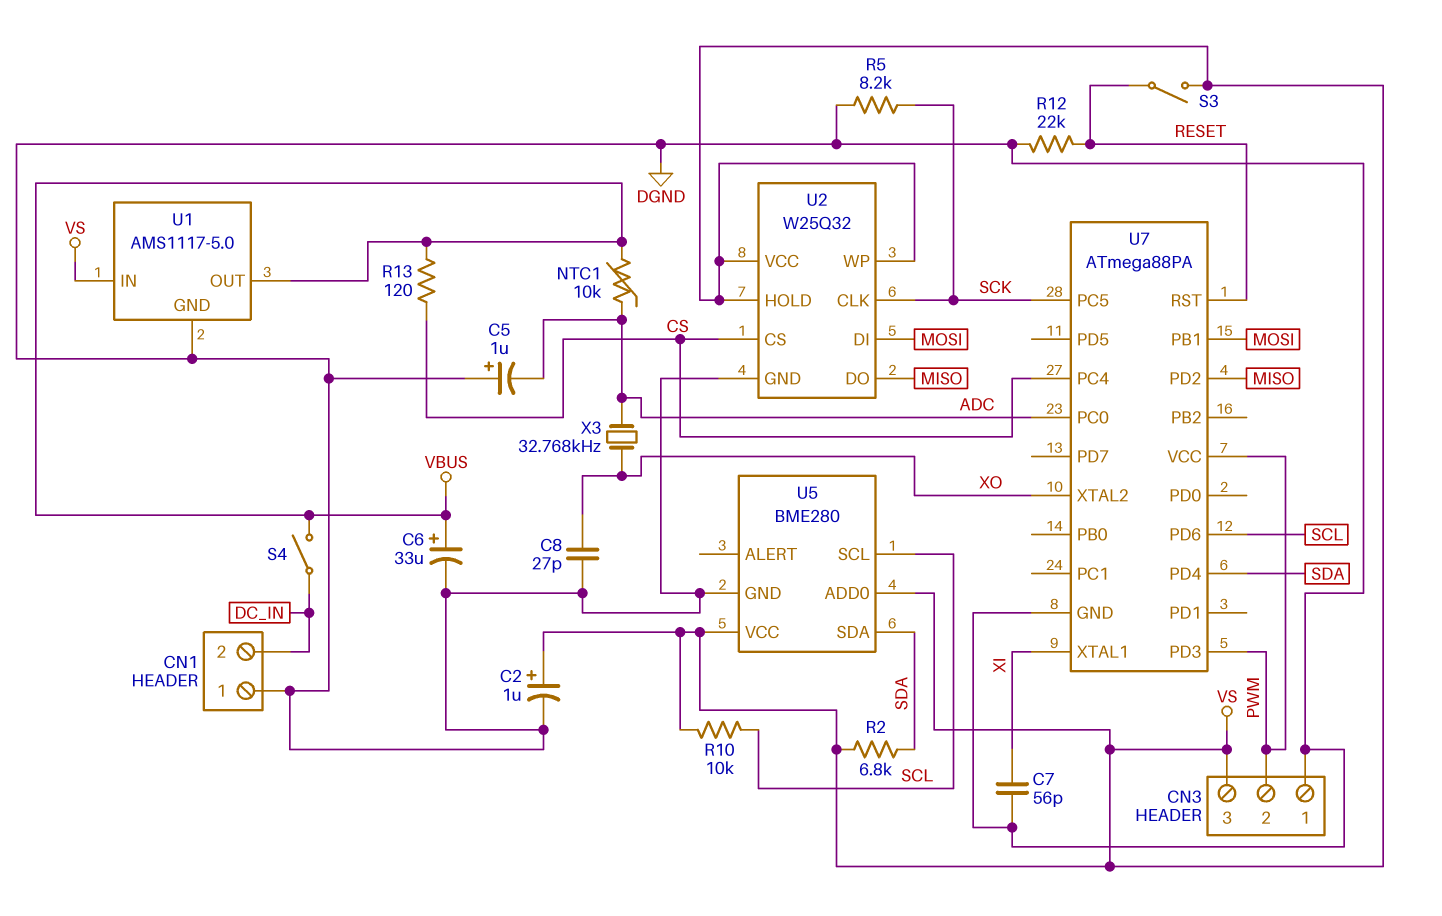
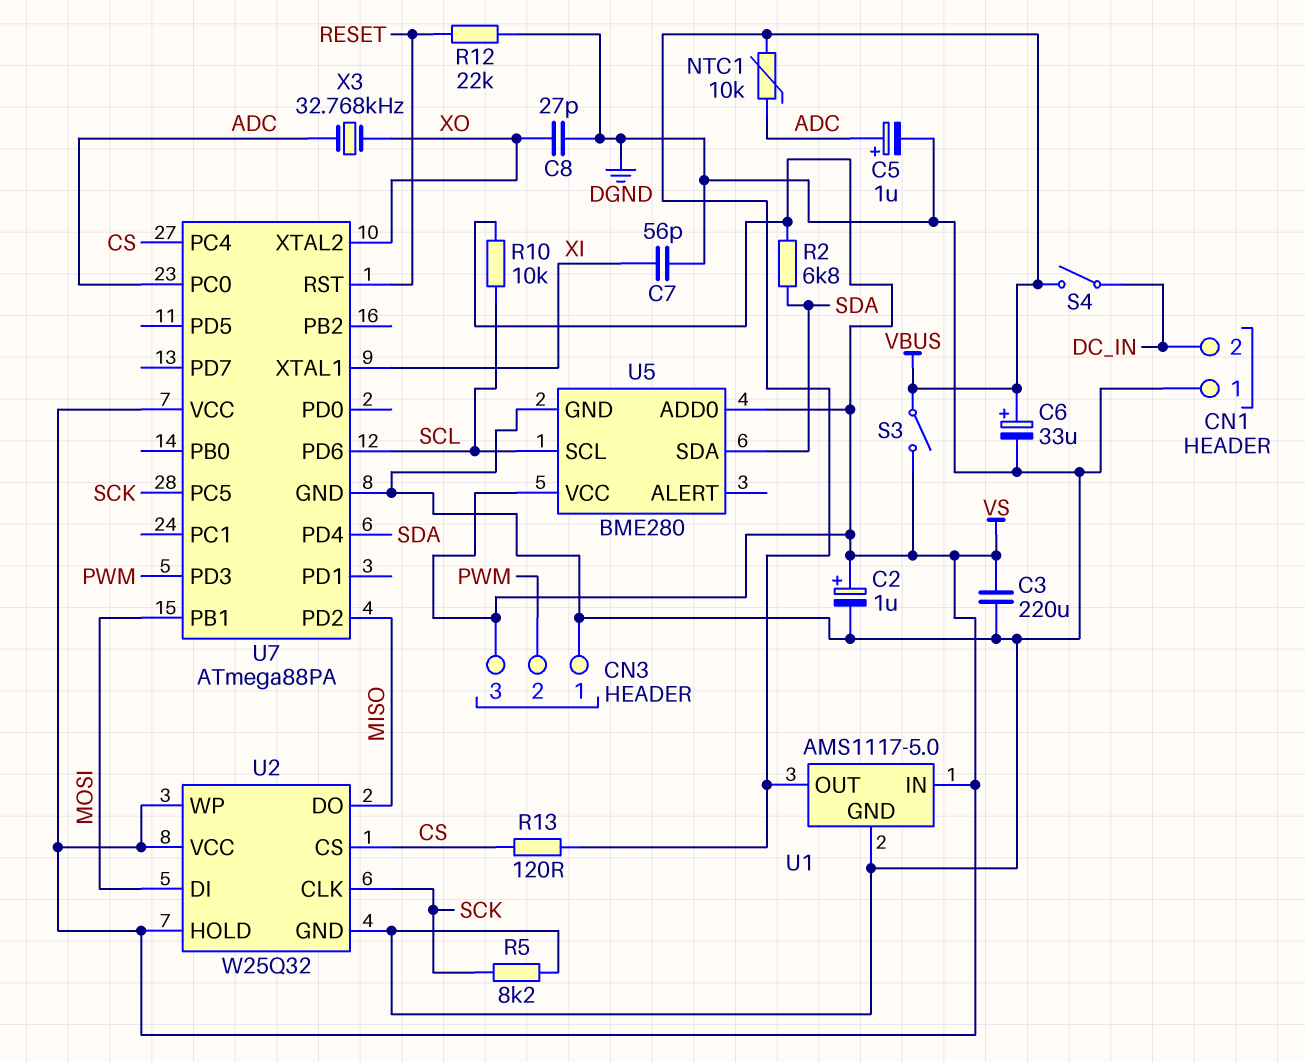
C3: none -> 220uF (DGND, VS)
C5: 1uF (plus DGND, minus ADC) -> 1uF (plus ADC, minus DGND)
S3: switch (RESET, VS) -> switch (VBUS, VS)
U7 pin VCC: PWM -> VS

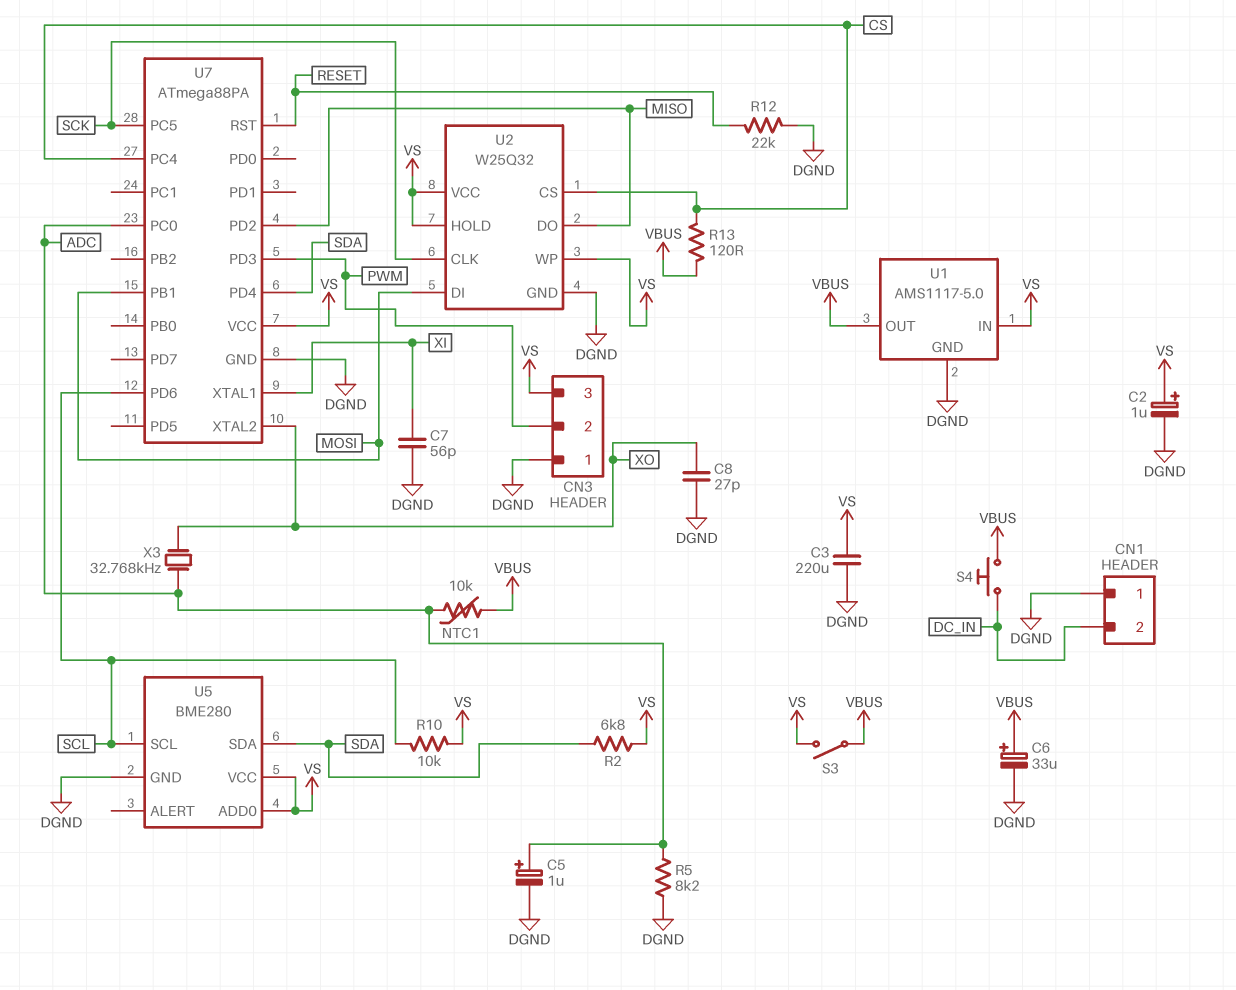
R5: 8.2k (DGND, SCK) -> 8.2k (ADC, DGND)
S4: switch (DC_IN, VBUS) -> button (DC_IN, VBUS)

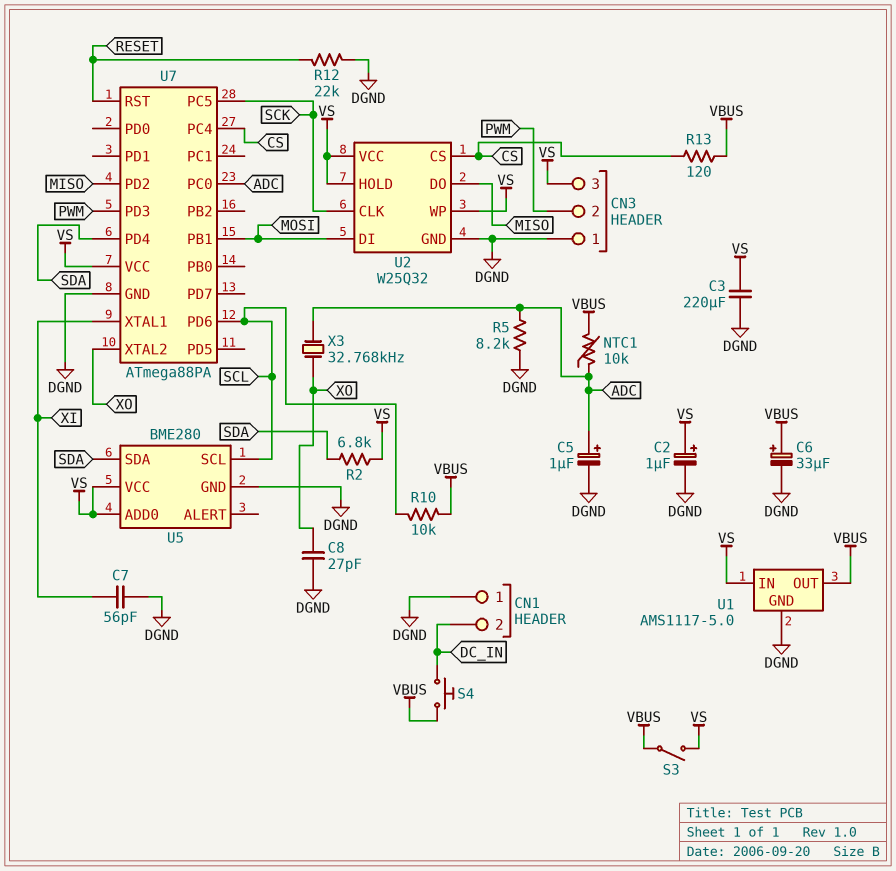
R10: 10k (SCL, VS) -> 10k (SCL, VBUS)

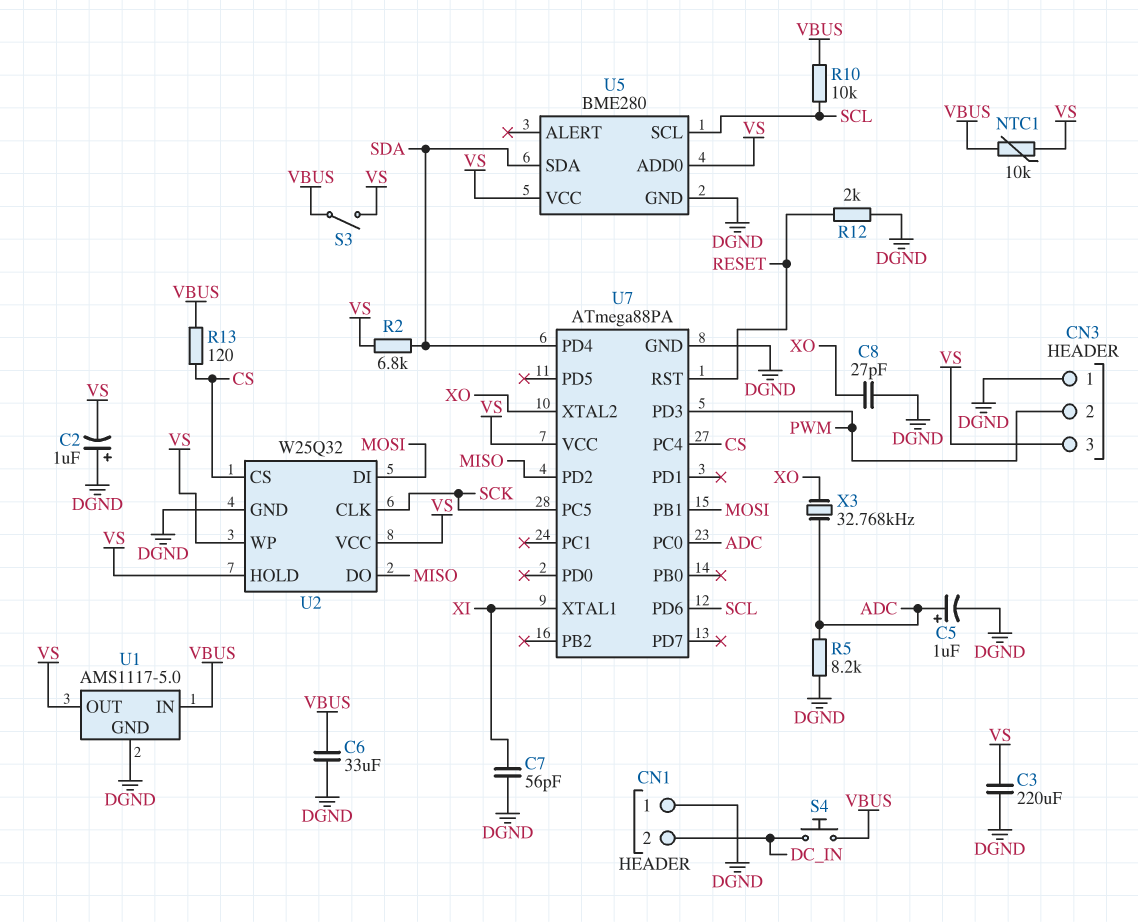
C2: 1uF (plus VS, minus DGND) -> 1uF (plus DGND, minus VS)
C6: 33uF (plus VBUS, minus DGND) -> 33uF (DGND, VBUS)
NTC1: 10k (ADC, VBUS) -> 10k (VBUS, VS)
R12: 22k (DGND, RESET) -> 2k (DGND, RESET)
U1 pin IN: VS -> VBUS
U1 pin OUT: VBUS -> VS

